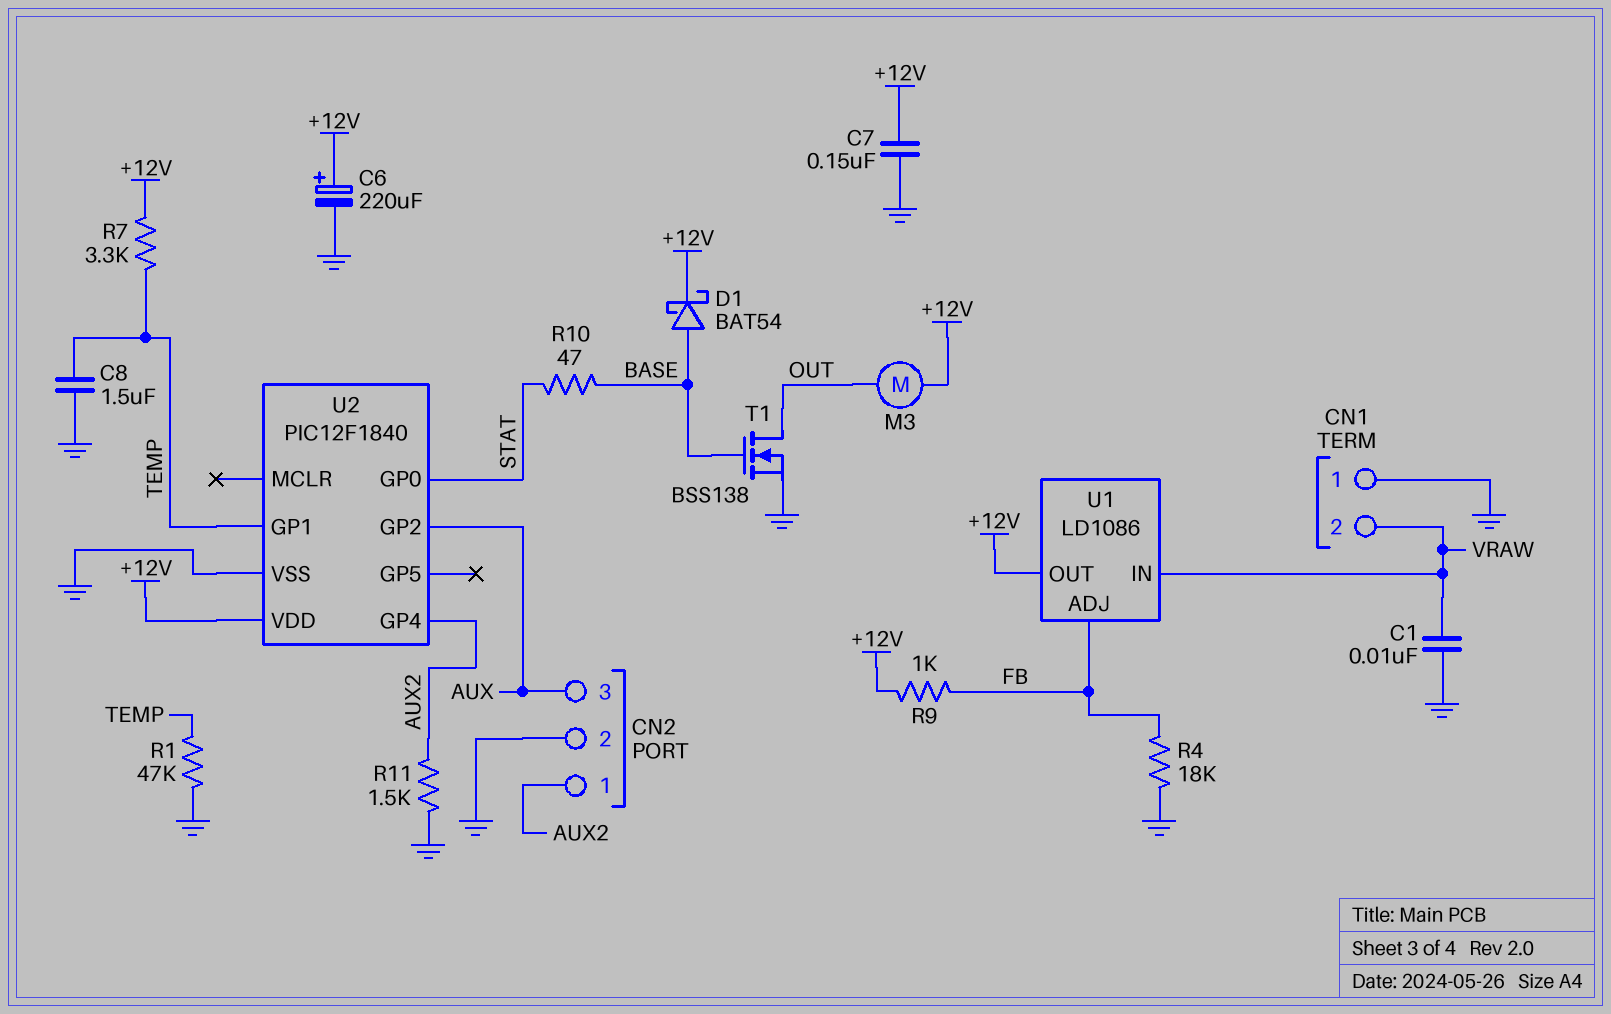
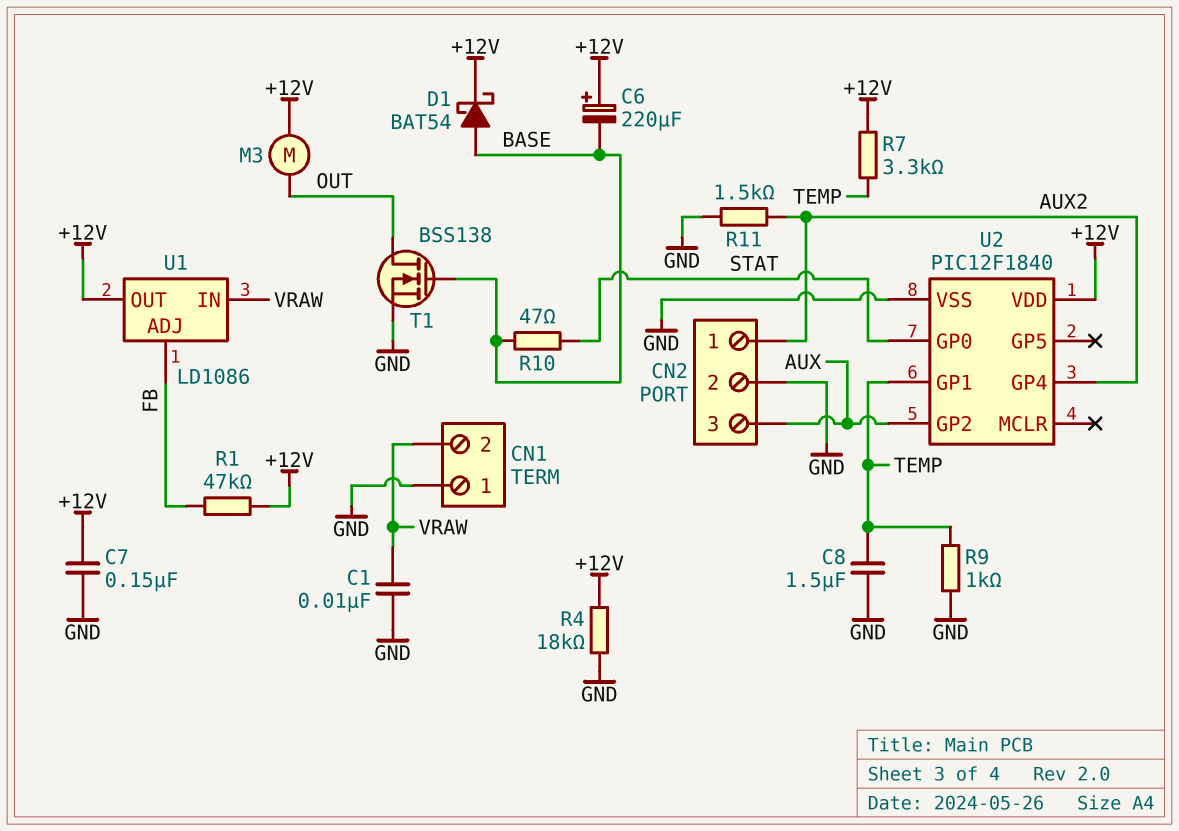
C6: 220uF (plus +12V, minus GND) -> 220uF (plus +12V, minus BASE)
R1: 47k (GND, TEMP) -> 47k (+12V, FB)
R4: 18k (FB, GND) -> 18k (+12V, GND)
R9: 1k (+12V, FB) -> 1k (GND, TEMP)

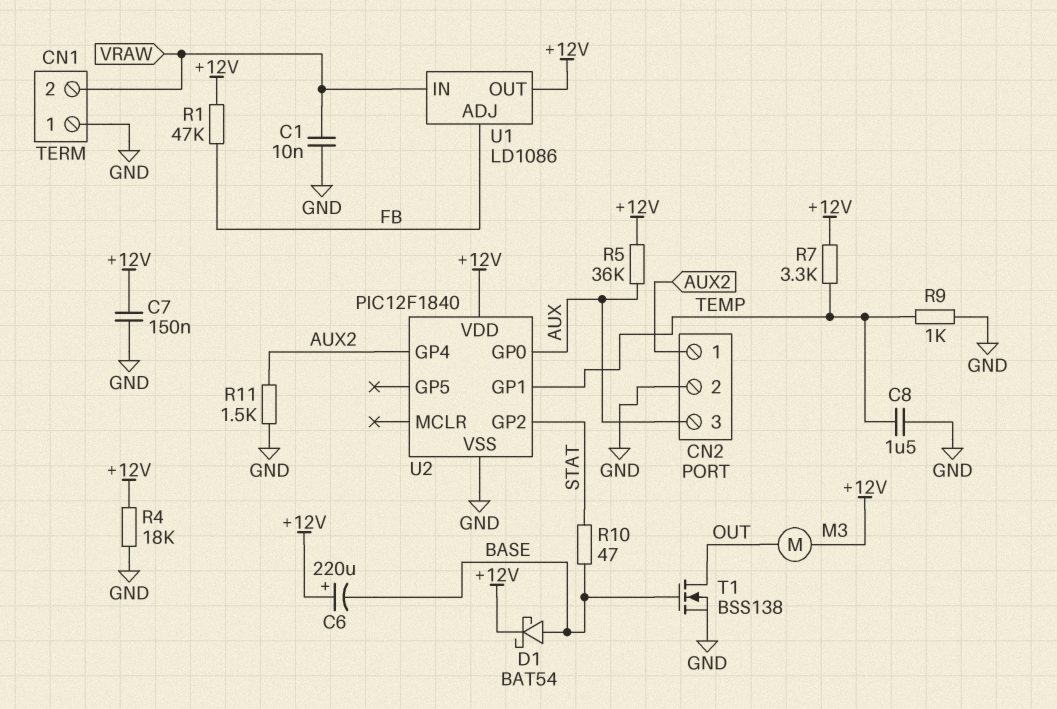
R5: none -> 36k (+12V, AUX)
U2 pin GP0: STAT -> AUX
U2 pin GP2: AUX -> STAT

